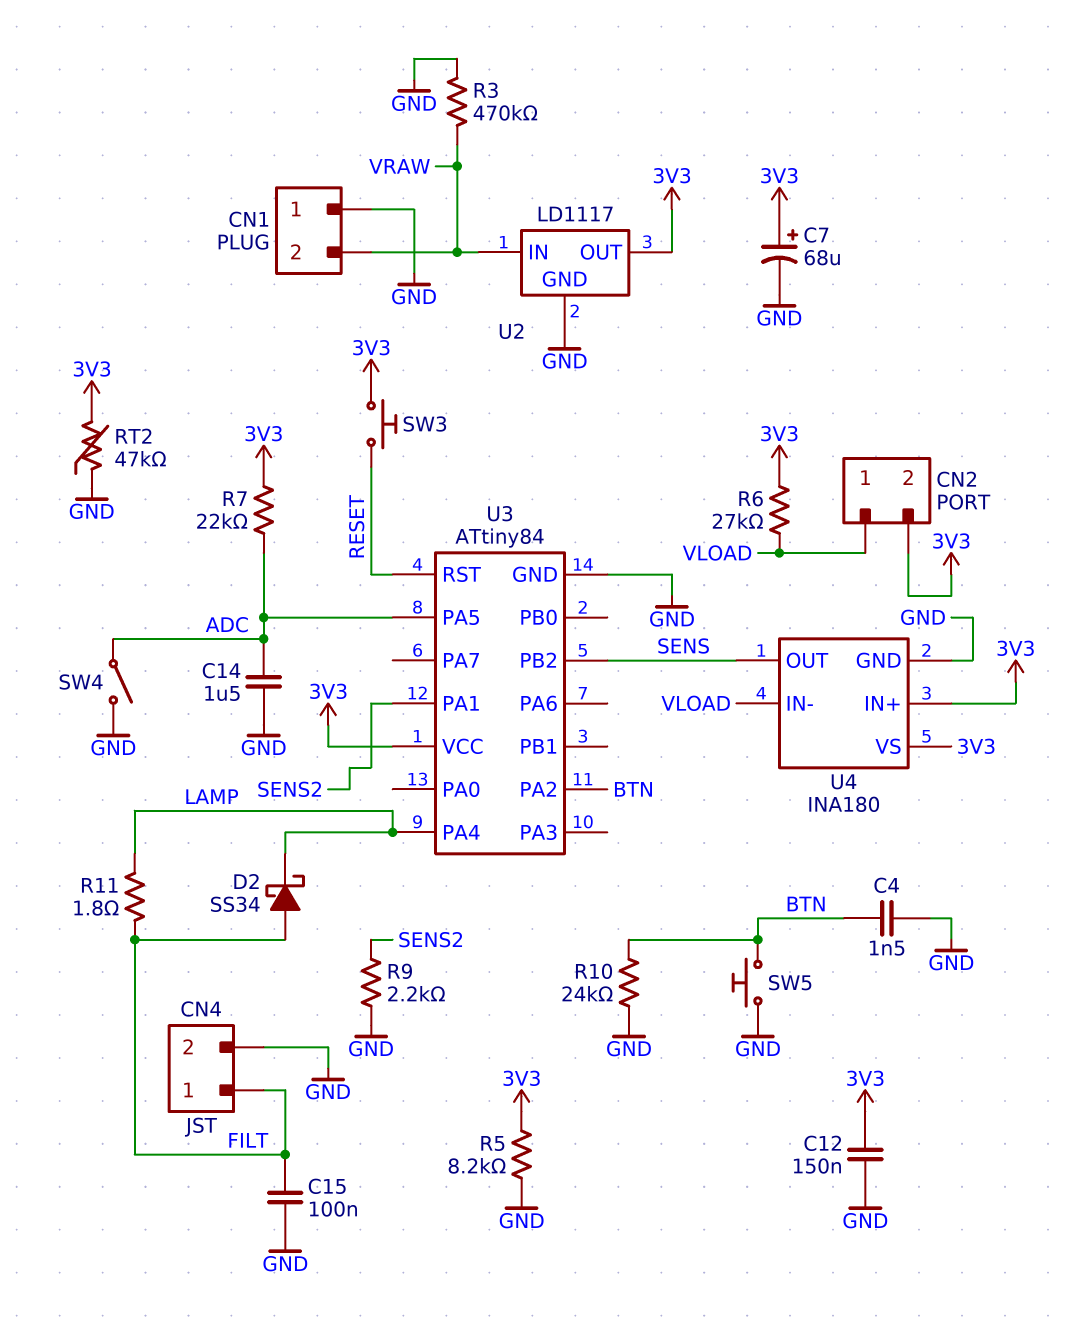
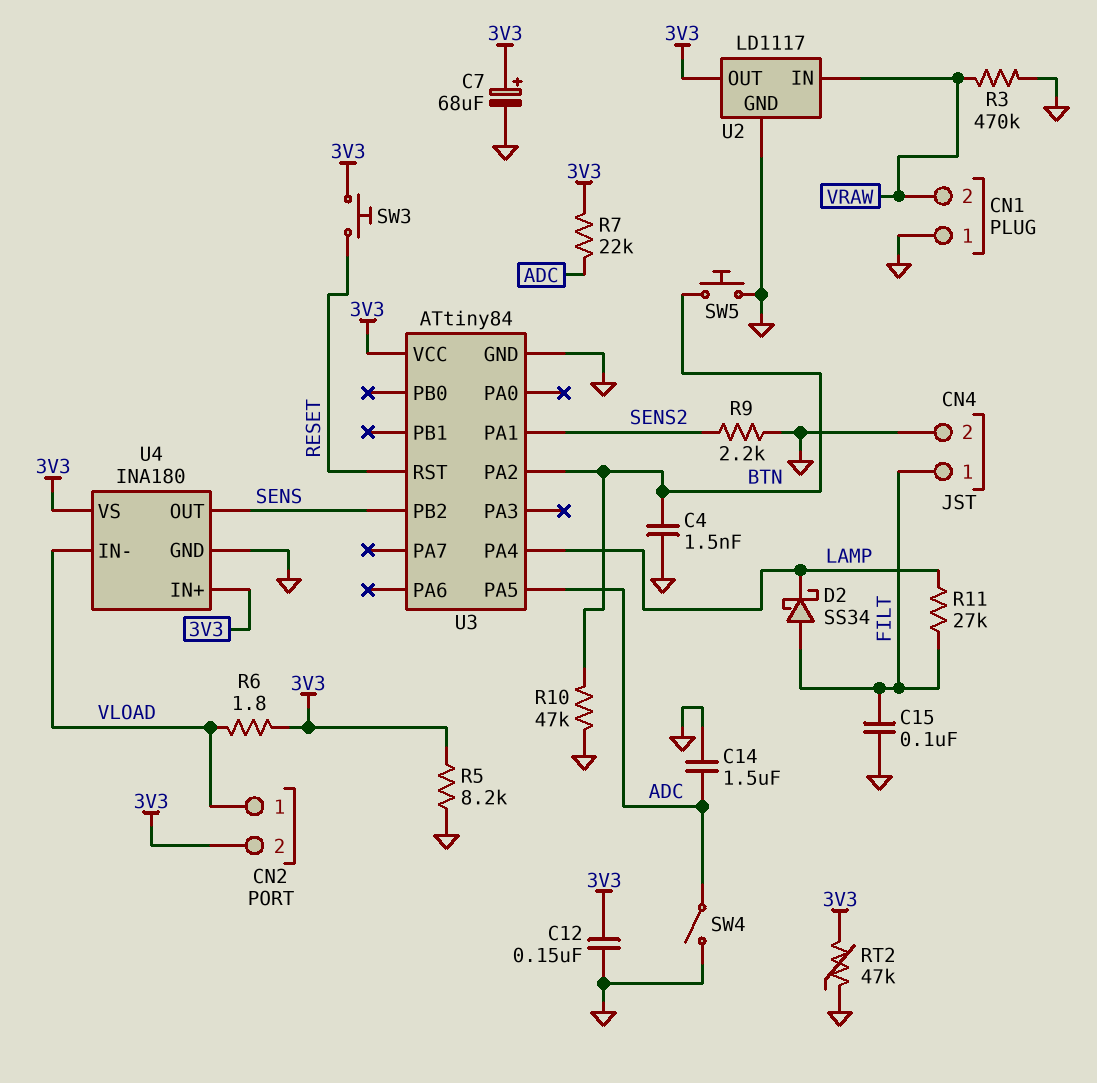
R6: 27k (3V3, VLOAD) -> 1.8 (3V3, VLOAD)
R10: 24k (BTN, GND) -> 47k (BTN, GND)
R11: 1.8 (FILT, LAMP) -> 27k (FILT, LAMP)

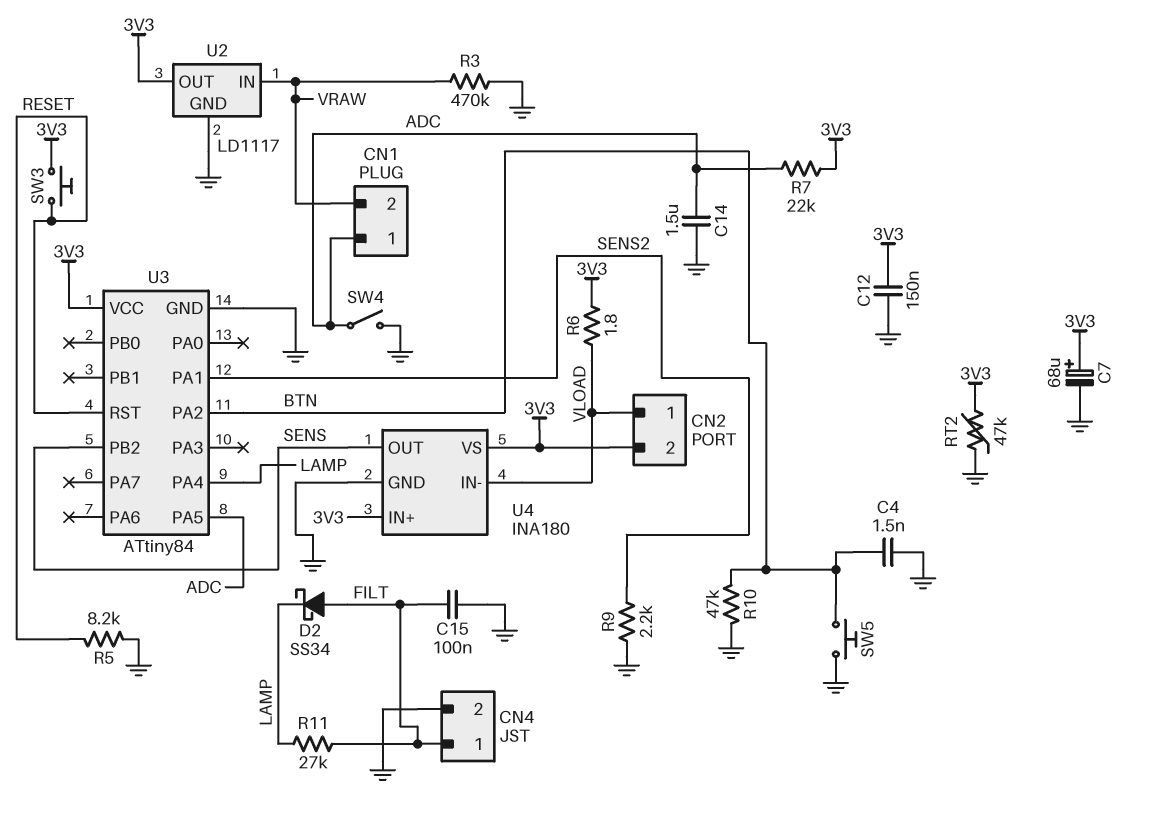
CN1 pin 1: GND -> ADC
R5: 8.2k (3V3, GND) -> 8.2k (GND, RESET)

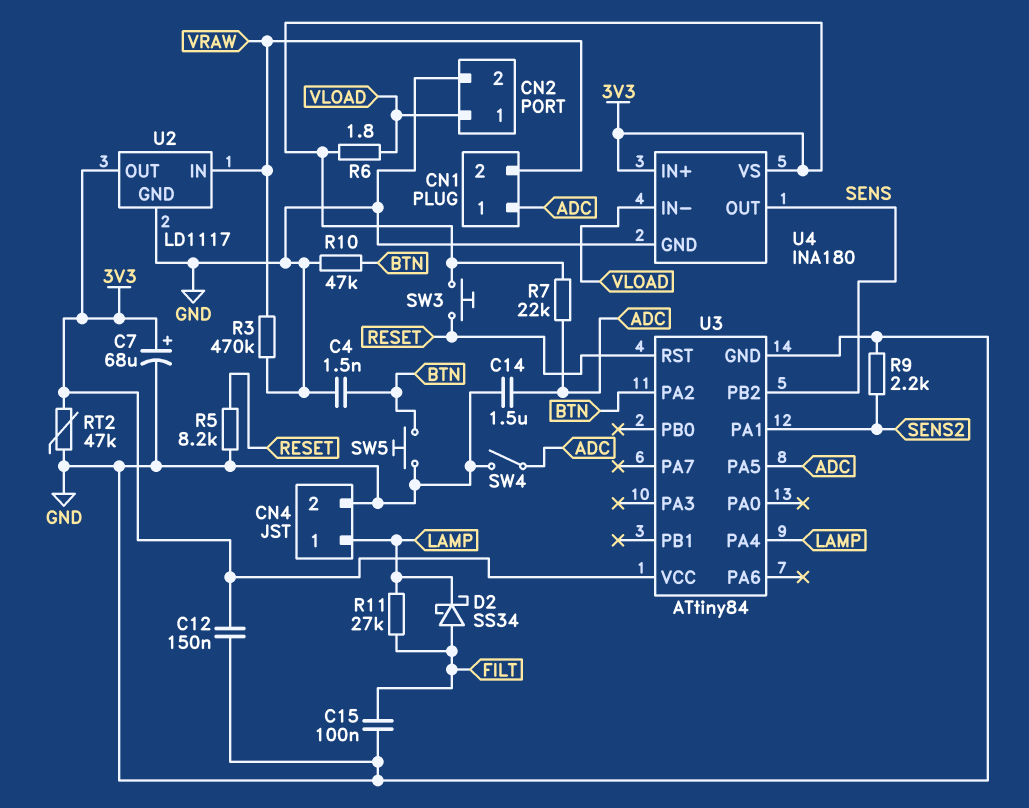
CN2 pin 2: 3V3 -> GND
CN4 pin 1: FILT -> LAMP

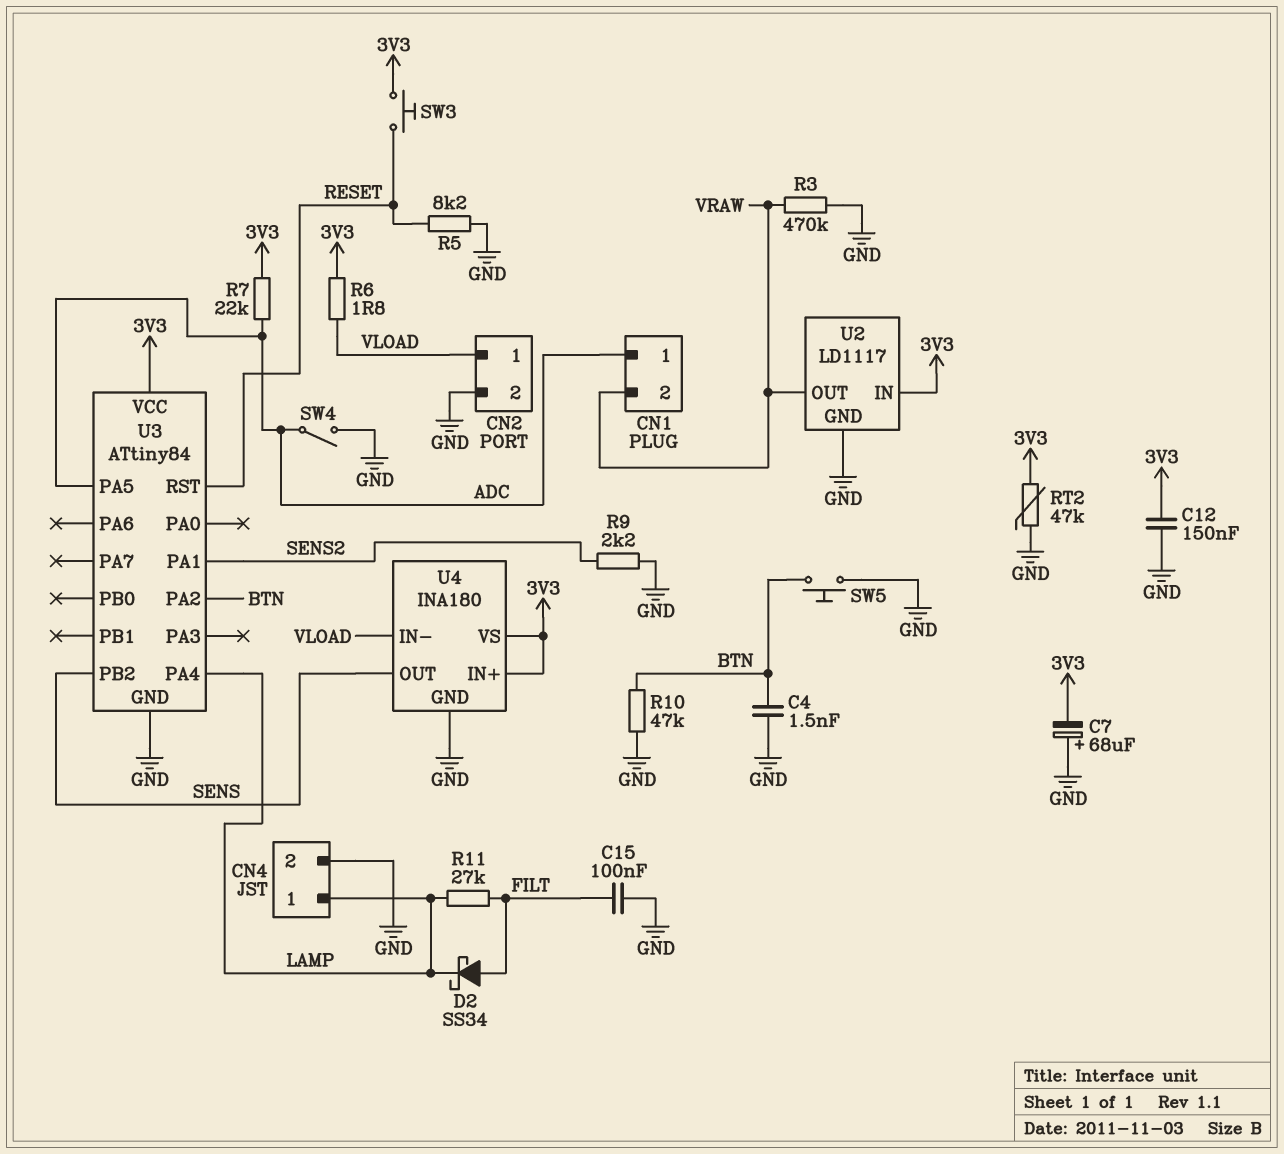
C7: 68uF (plus 3V3, minus GND) -> 68uF (plus GND, minus 3V3)
C14: 1.5uF (ADC, GND) -> none
U2 pin IN: VRAW -> 3V3
U2 pin OUT: 3V3 -> VRAW

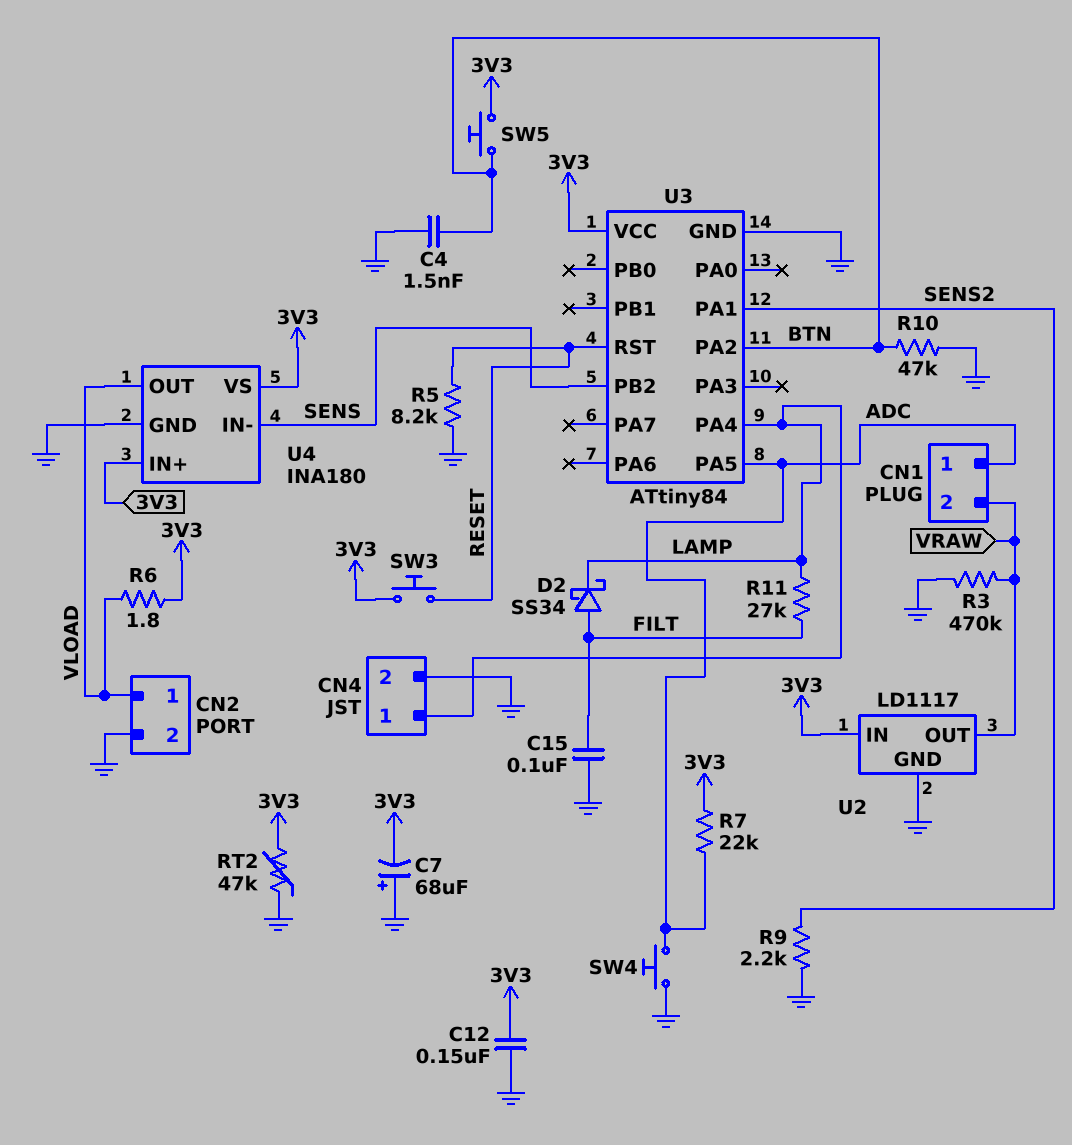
SW4: switch (ADC, GND) -> button (ADC, GND)
SW5: button (BTN, GND) -> button (3V3, BTN)
U4 pin IN-: VLOAD -> SENS
U4 pin OUT: SENS -> VLOAD

